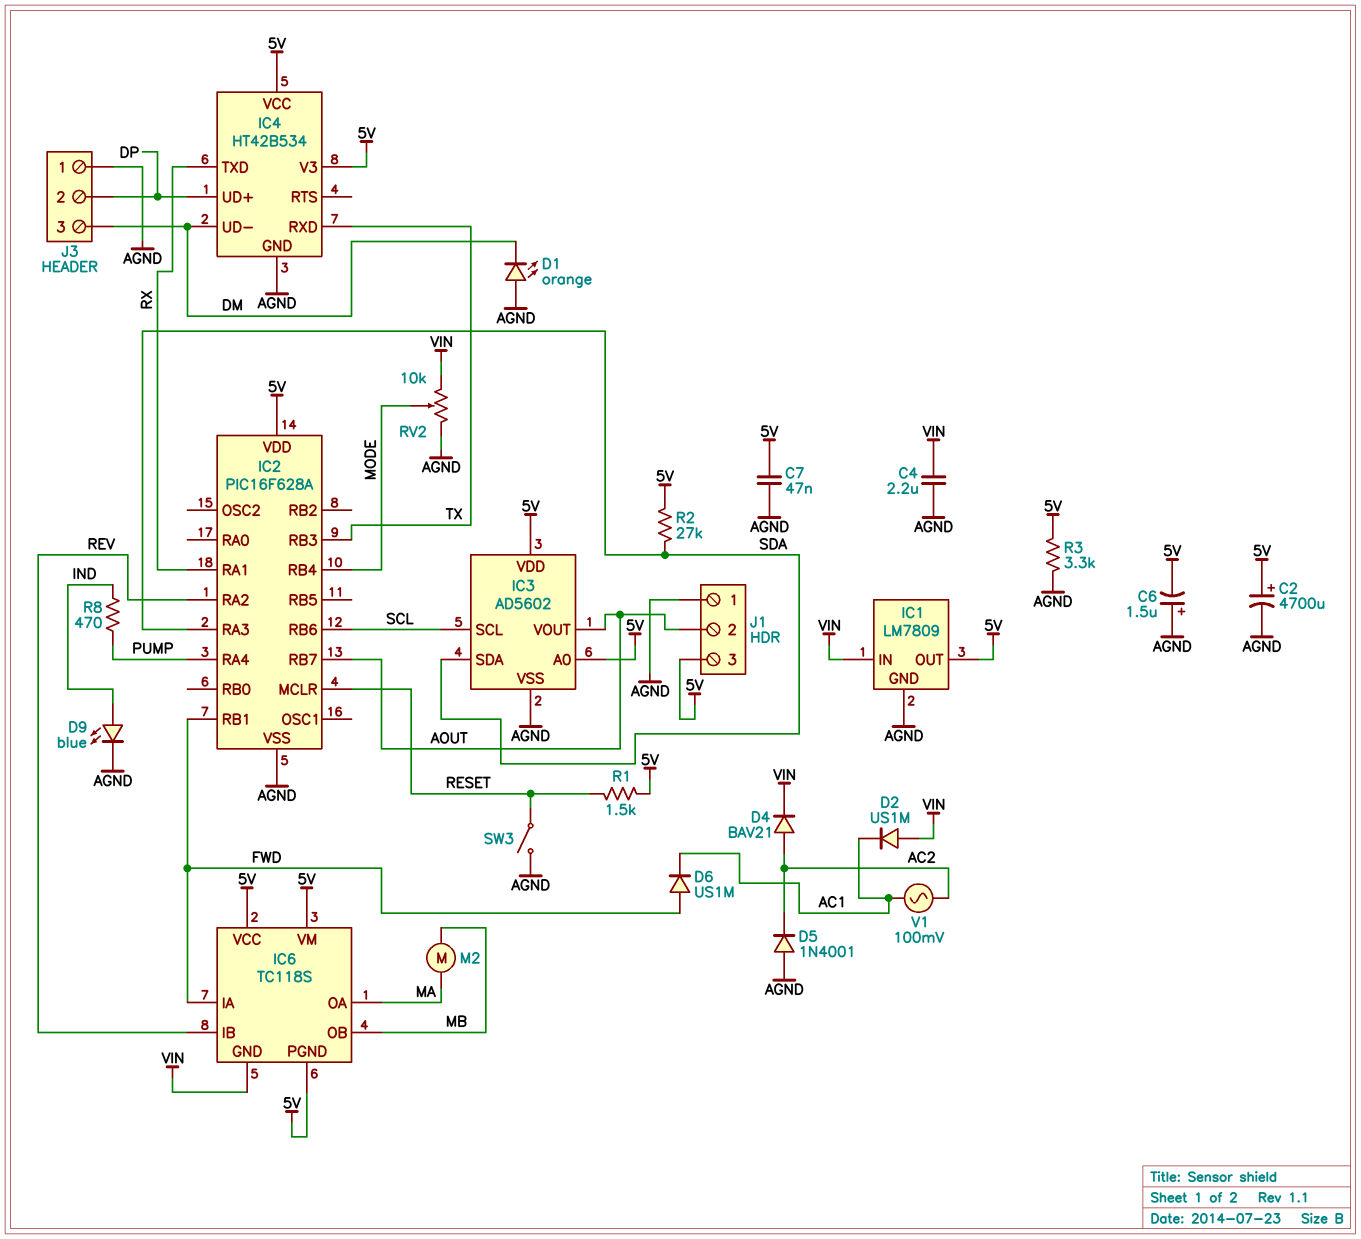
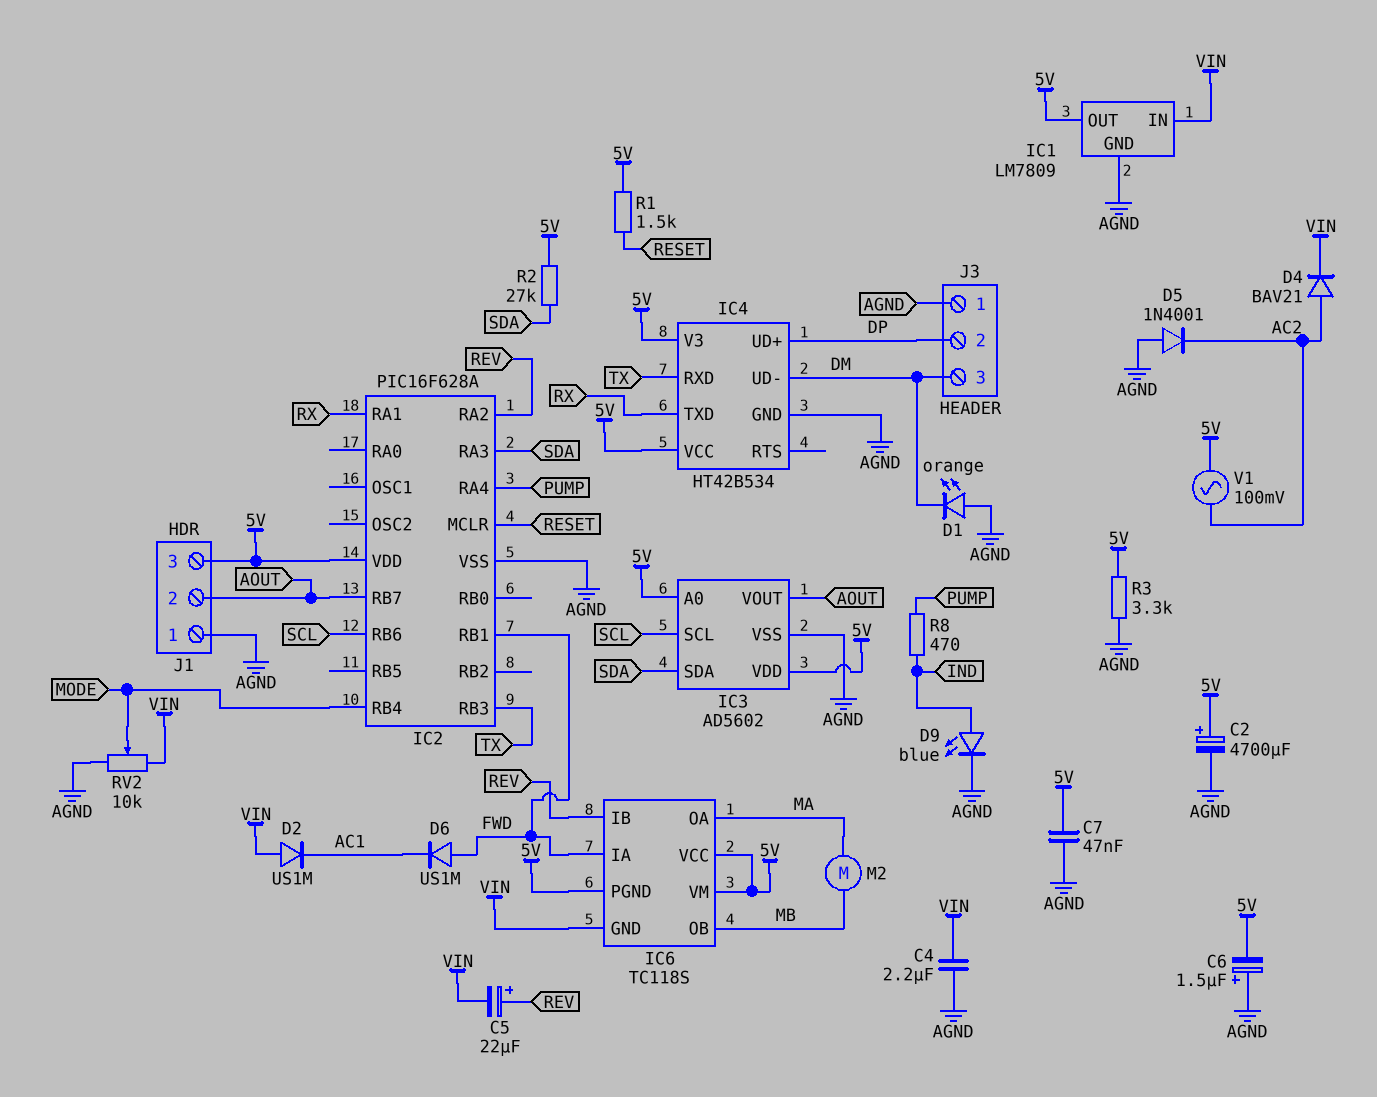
C5: none -> 22uF (plus REV, minus VIN)
SW3: switch (AGND, RESET) -> none
V1: AC 100mV (AC1, AC2) -> AC 100mV (5V, AC2)

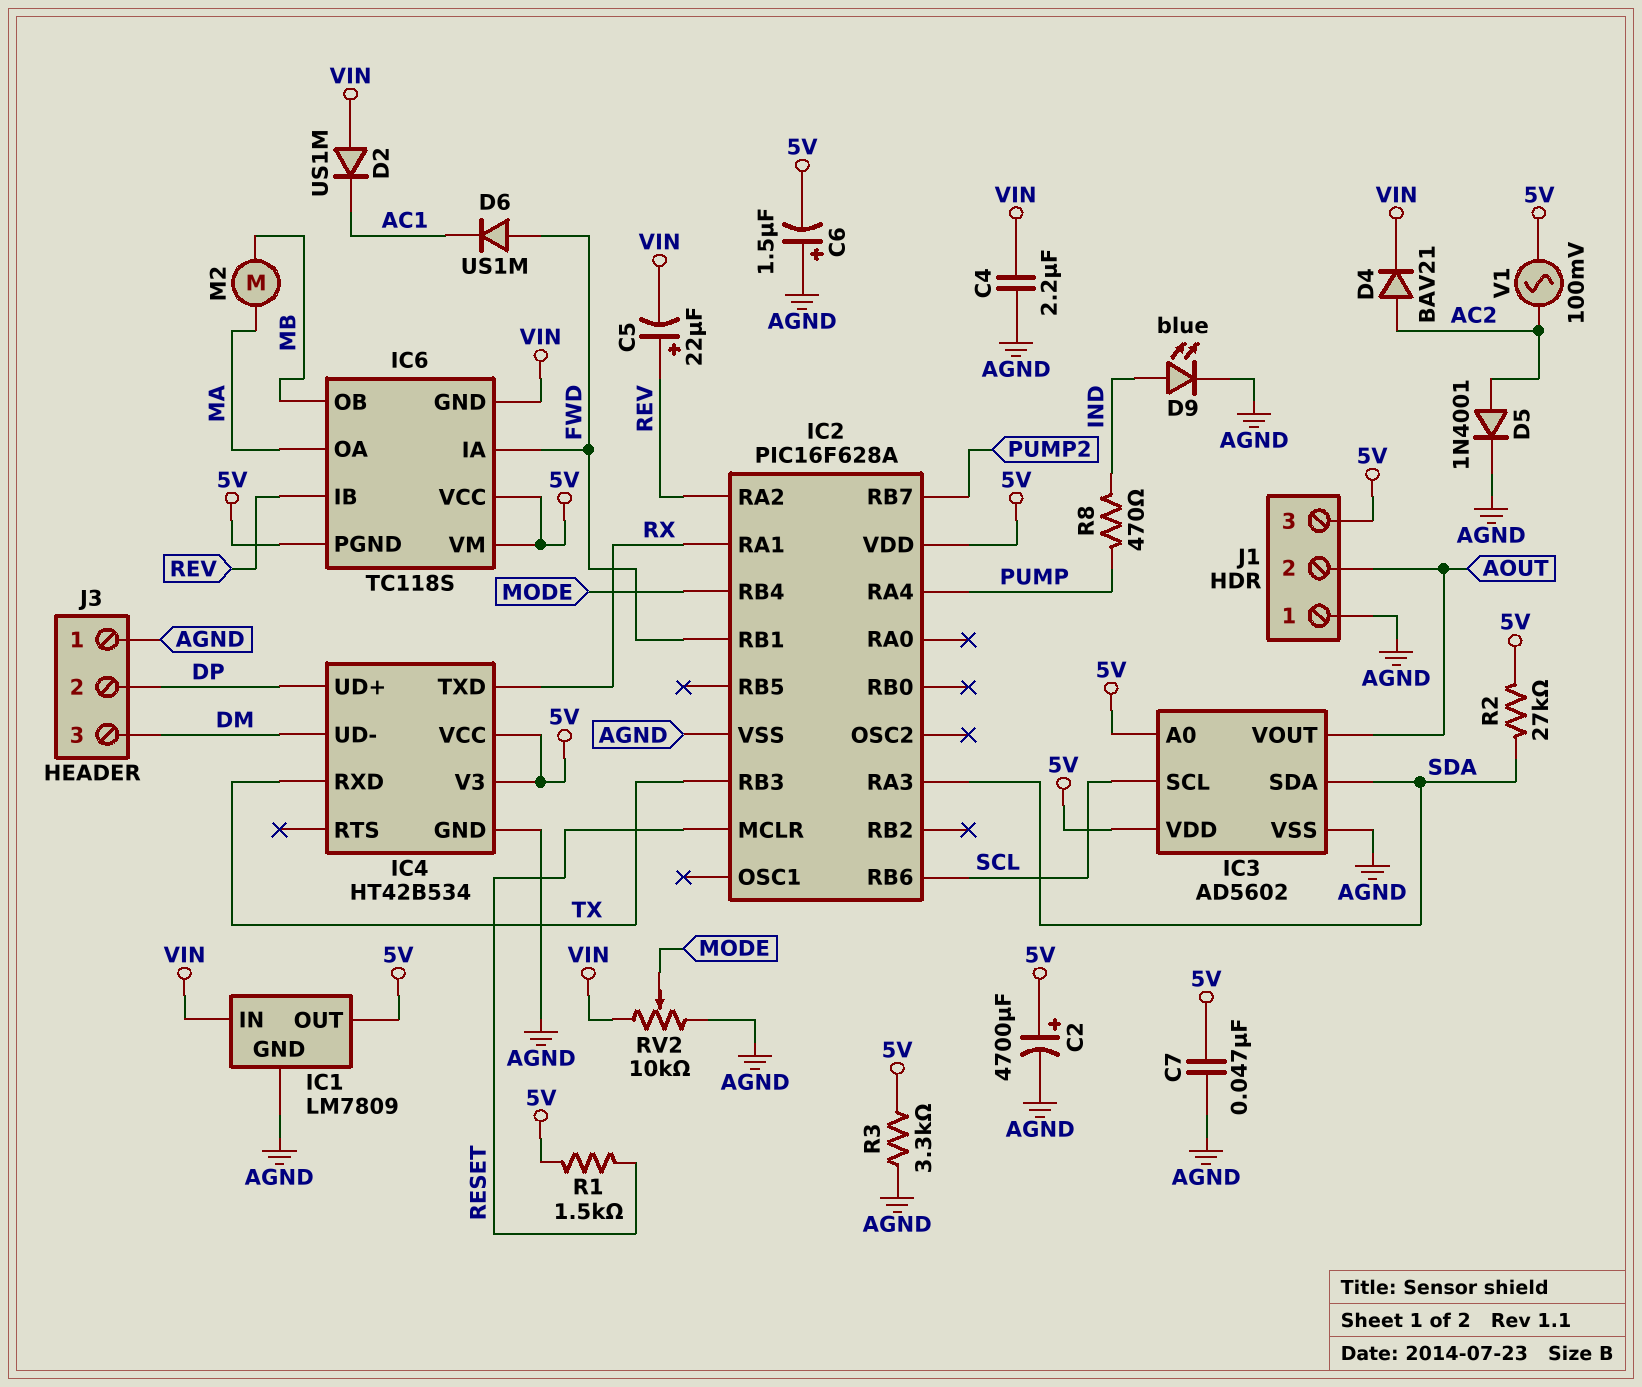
D1: LED orange (A AGND, K DM) -> none
D5: diode 1N4001 (A AGND, K AC2) -> diode 1N4001 (A AC2, K AGND)
IC2 pin RB7: AOUT -> PUMP2

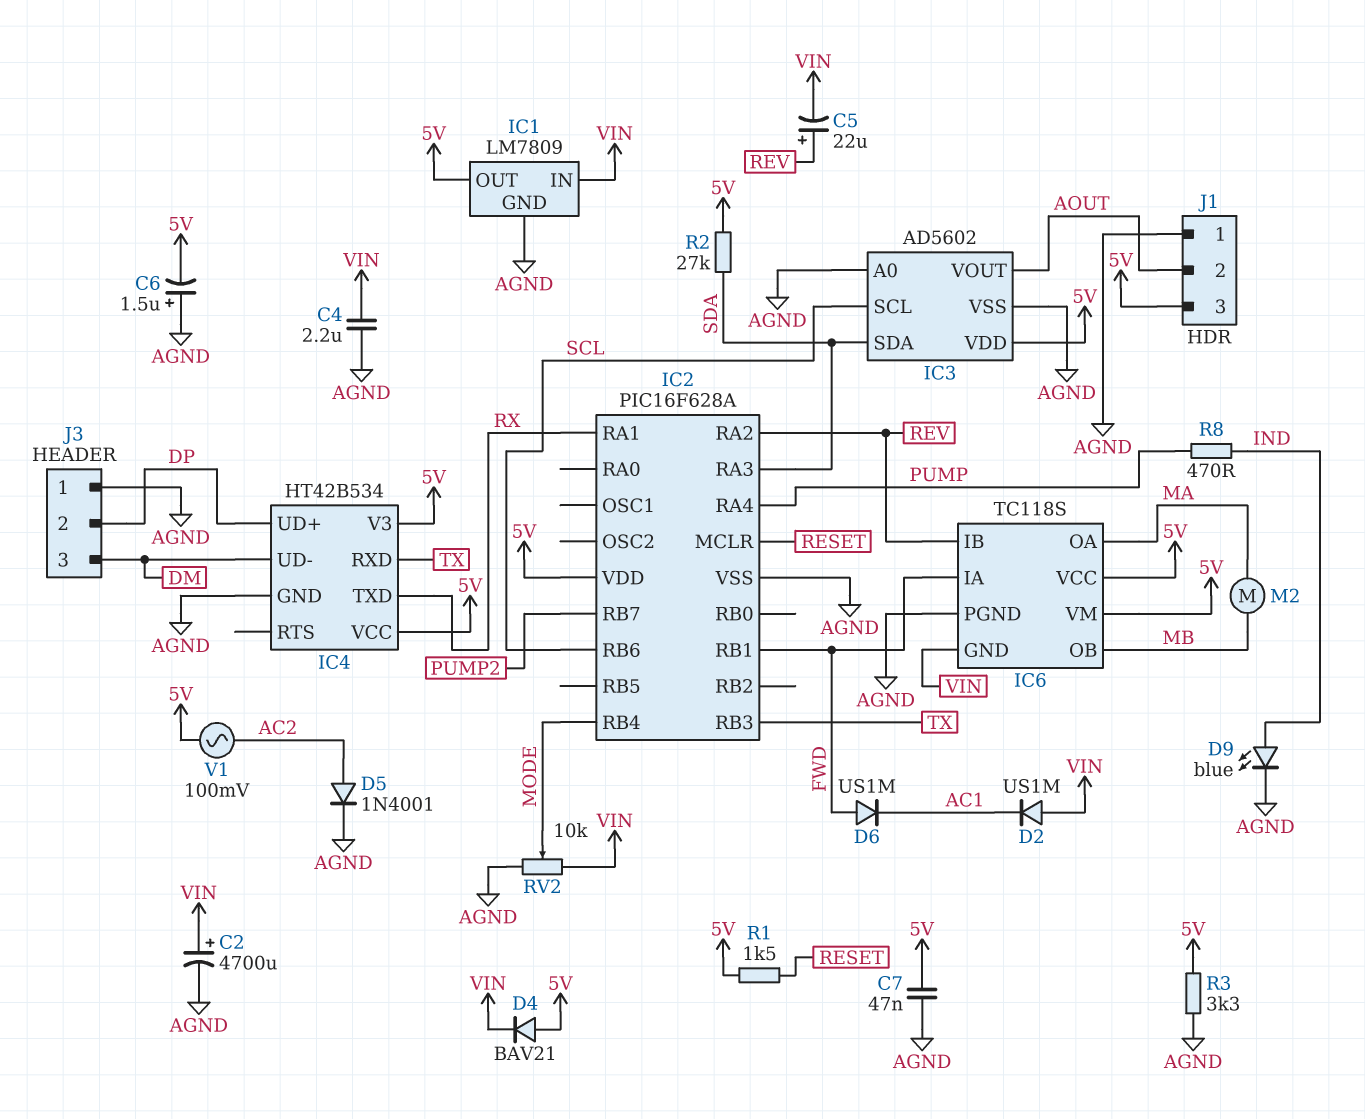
C2: 4700uF (plus 5V, minus AGND) -> 4700uF (plus VIN, minus AGND)
D4: diode BAV21 (A AC2, K VIN) -> diode BAV21 (A 5V, K VIN)
IC3 pin A0: 5V -> AGND
IC6 pin PGND: 5V -> AGND

